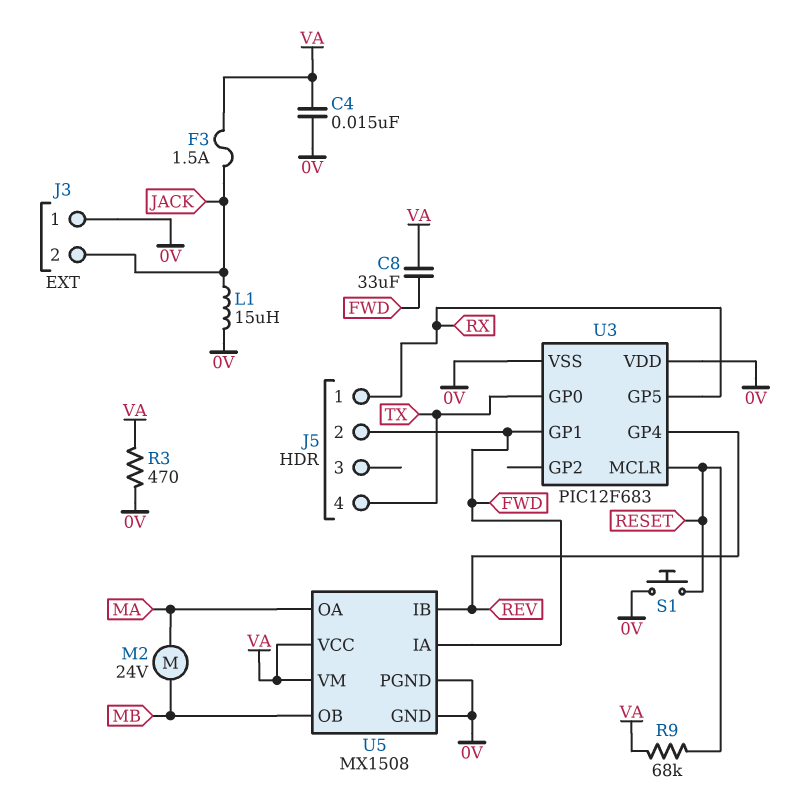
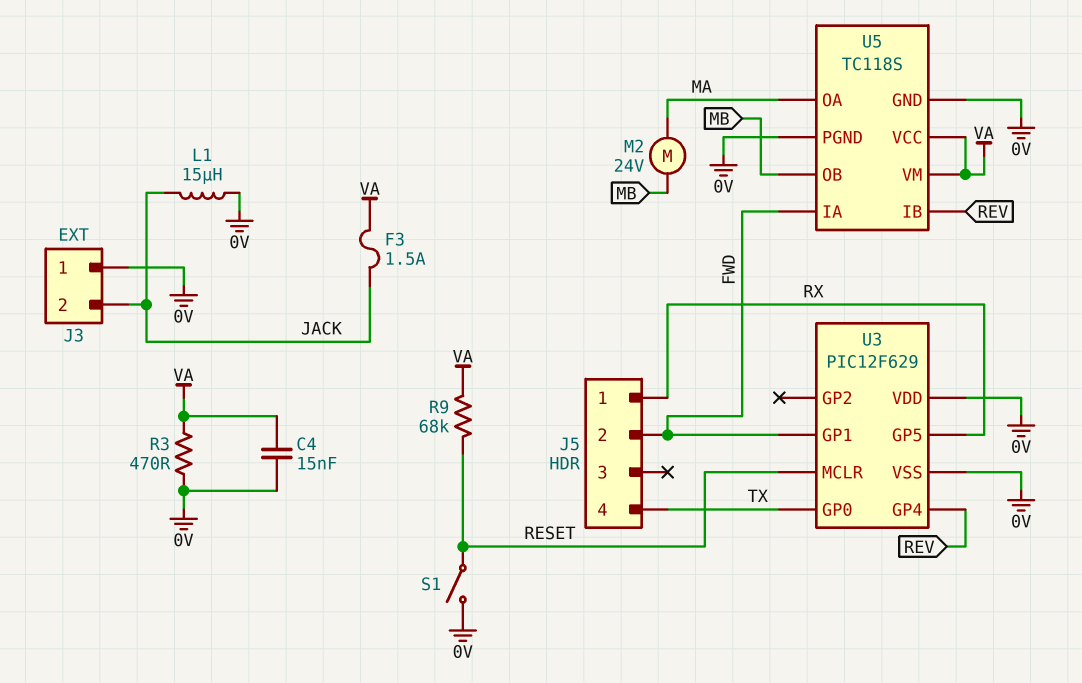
C8: 33uF (FWD, VA) -> none
S1: button (0V, RESET) -> switch (0V, RESET)
U3: PIC12F683 -> PIC12F629
U5: MX1508 -> TC118S

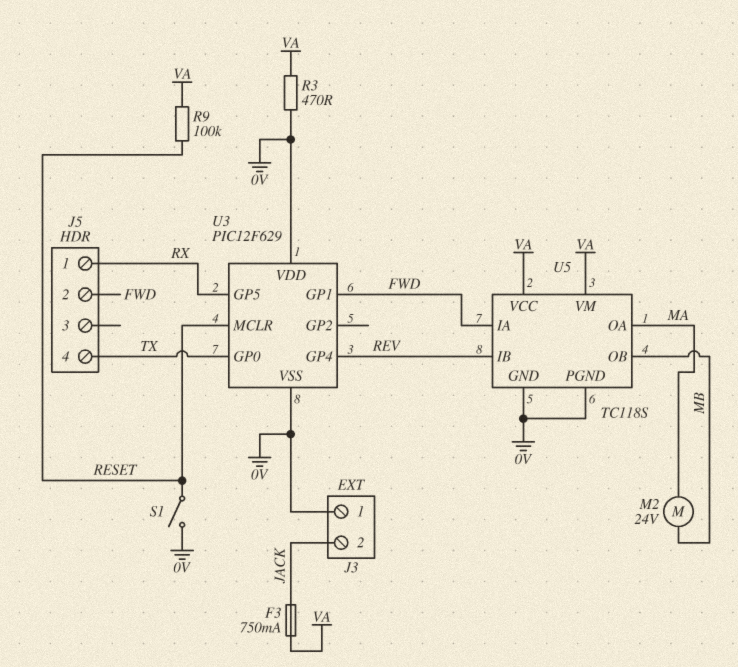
C4: 15nF (0V, VA) -> none
F3: 1.5A (JACK, VA) -> 750mA (JACK, VA)
L1: 15uH (0V, JACK) -> none
R9: 68k (RESET, VA) -> 100k (RESET, VA)

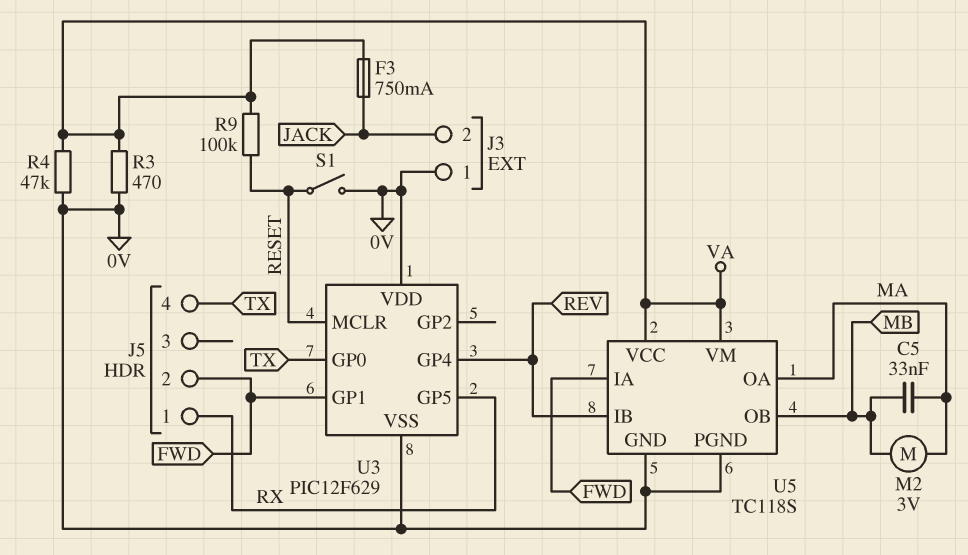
C5: none -> 33nF (MA, MB)
M2: motor 24V (MA, MB) -> motor 3V (MA, MB)
R4: none -> 47k (0V, VA)

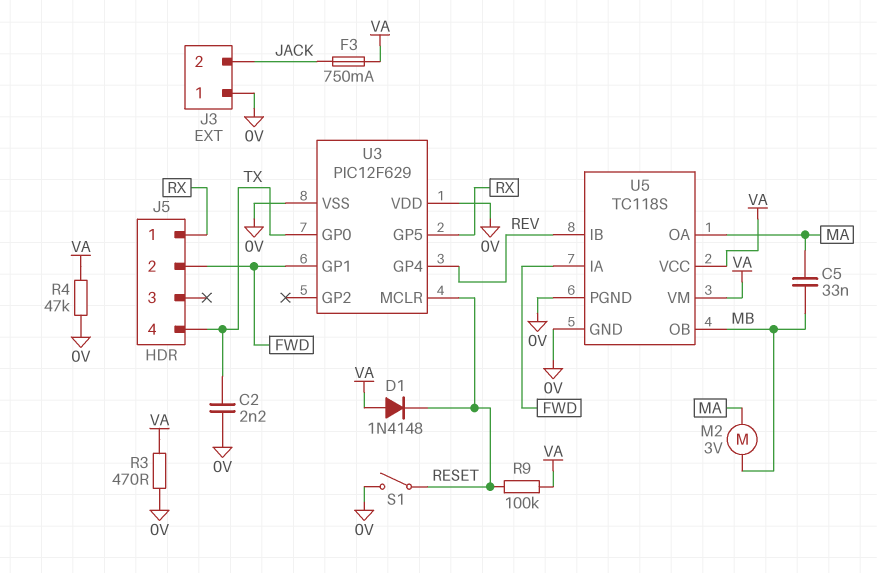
C2: none -> 2.2nF (0V, TX)
D1: none -> diode 1N4148 (A VA, K RESET)

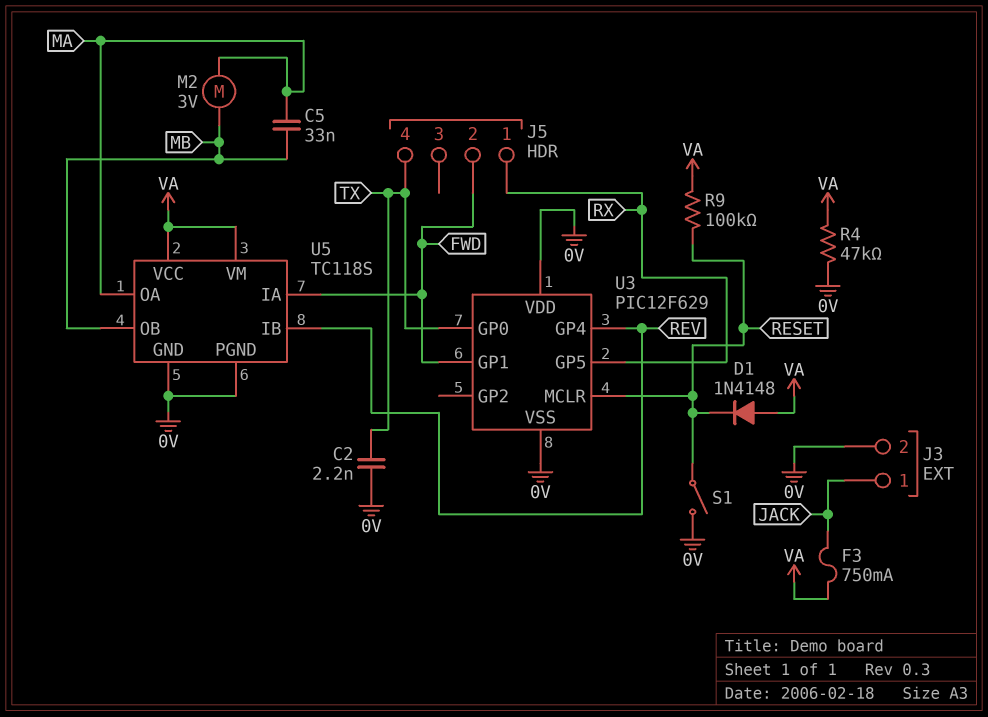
J3 pin 1: 0V -> JACK
J3 pin 2: JACK -> 0V
R3: 470 (0V, VA) -> none

